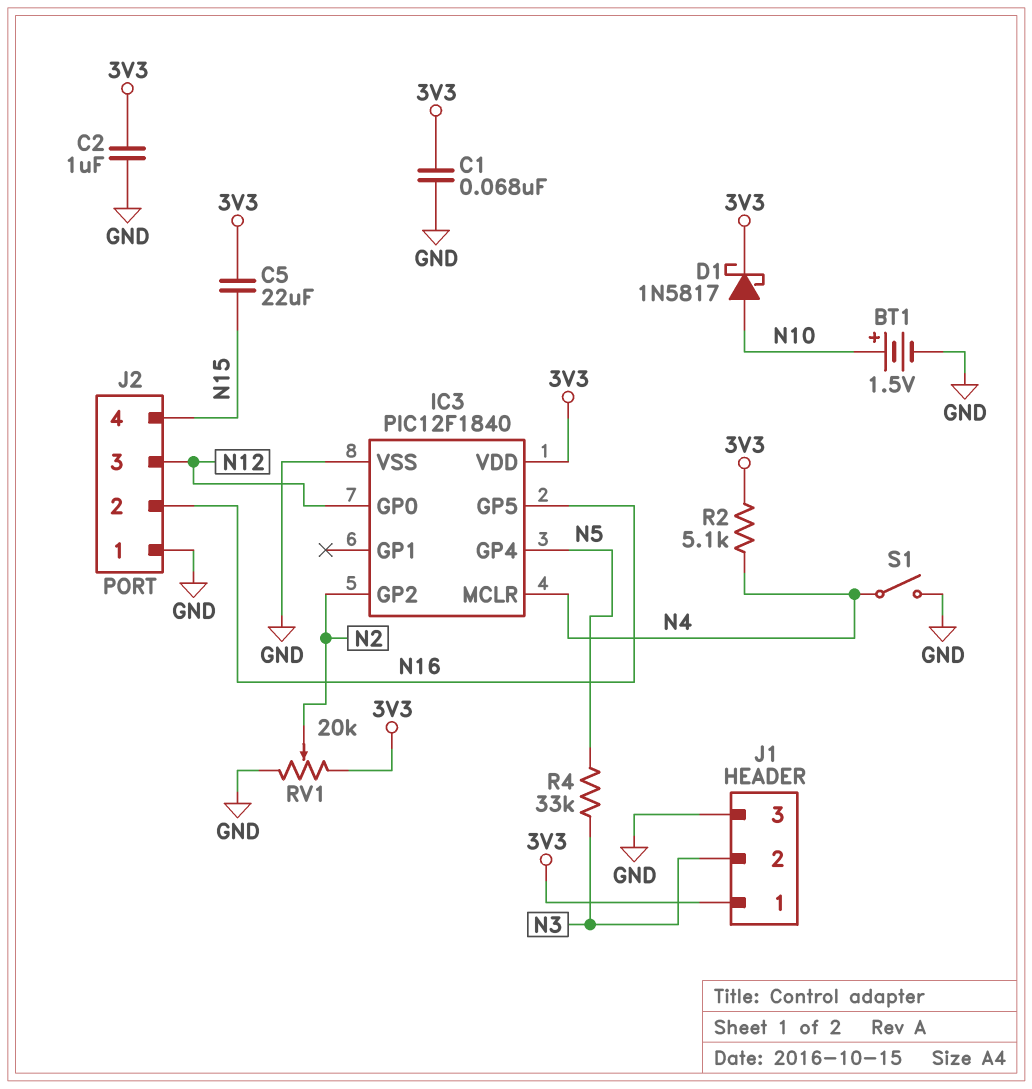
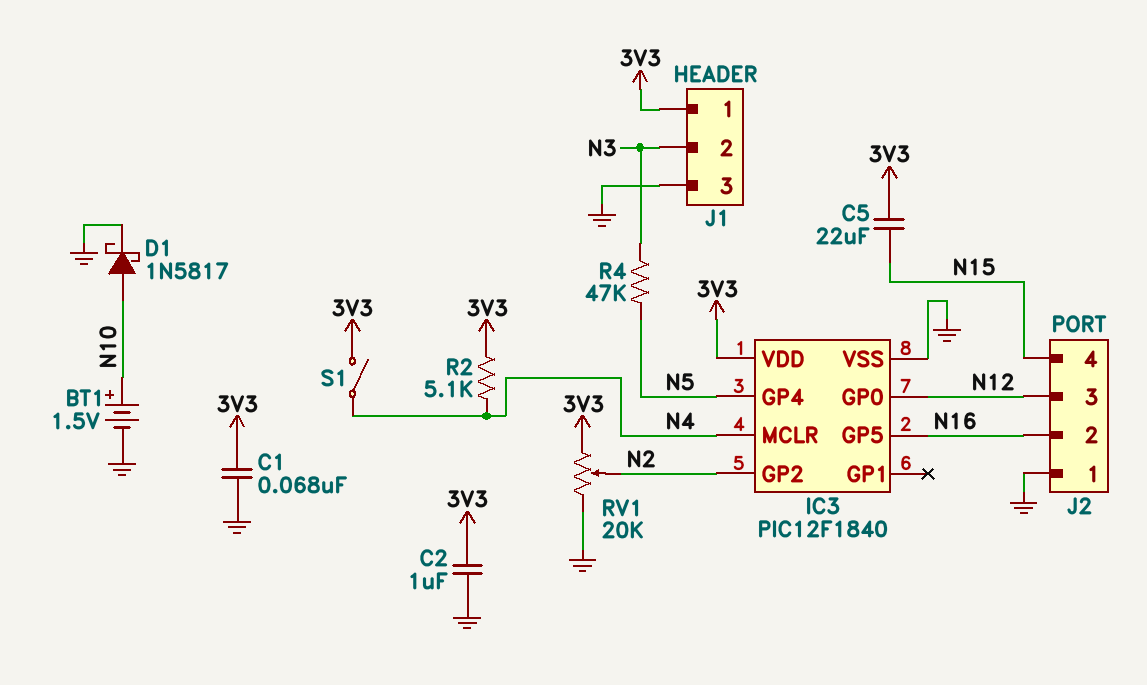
D1: schottky 1N5817 (A N10, K 3V3) -> schottky 1N5817 (A N10, K GND)
R4: 33k (N3, N5) -> 47k (N3, N5)
S1: switch (GND, N4) -> switch (3V3, N4)

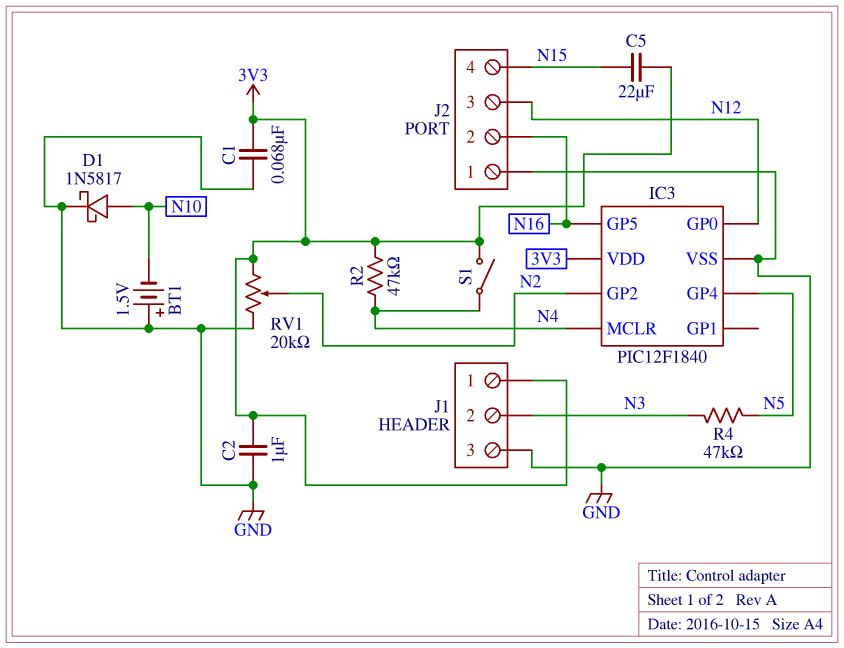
BT1: 1.5V (plus N10, minus GND) -> 1.5V (plus GND, minus N10)
R2: 5.1k (3V3, N4) -> 47k (3V3, N4)

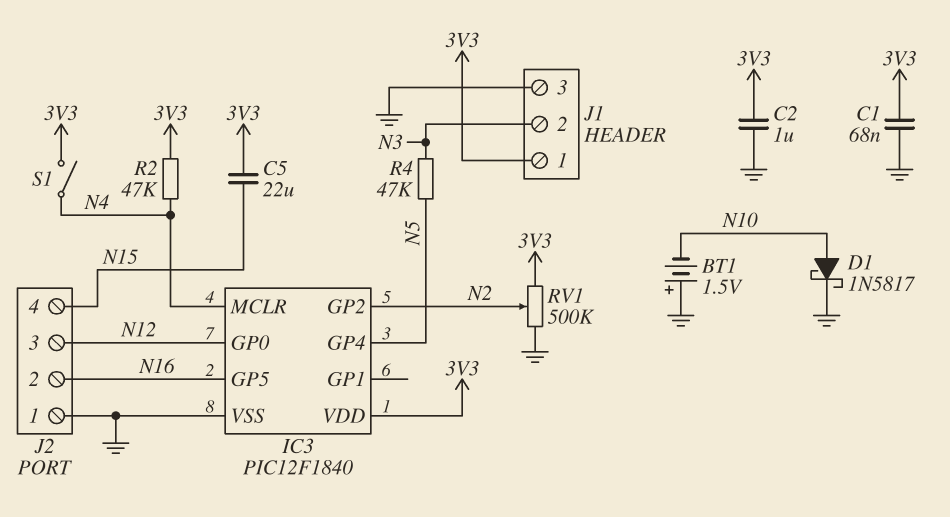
RV1: 20k (3V3, GND, wiper N2) -> 500k (3V3, GND, wiper N2)

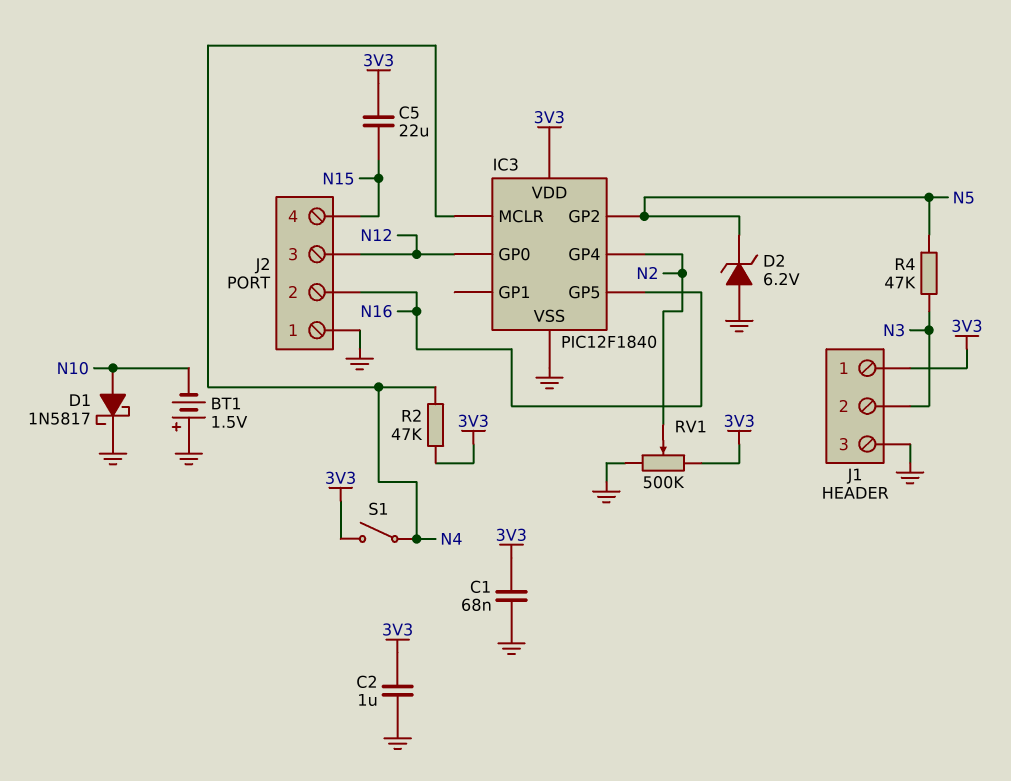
D2: none -> zener 6.2V (A GND, K N5)
IC3 pin GP2: N2 -> N5
IC3 pin GP4: N5 -> N2

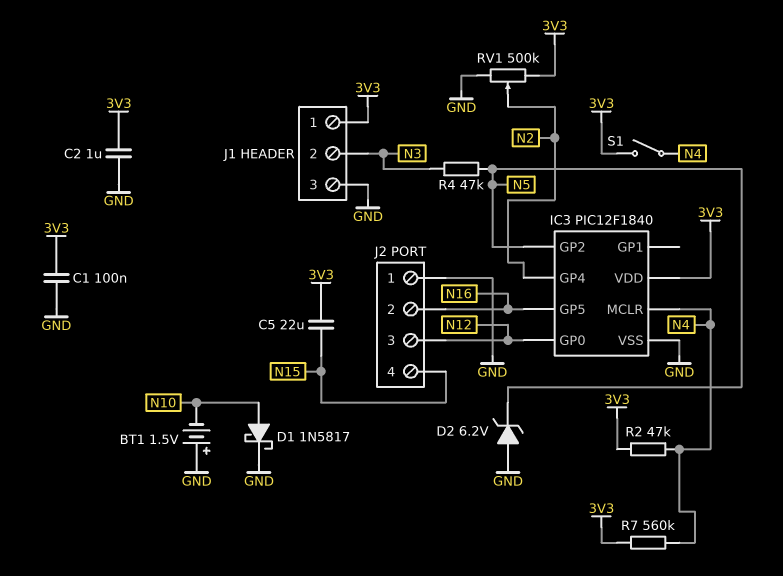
C1: 68nF (3V3, GND) -> 100nF (3V3, GND)
R7: none -> 560k (3V3, N4)

